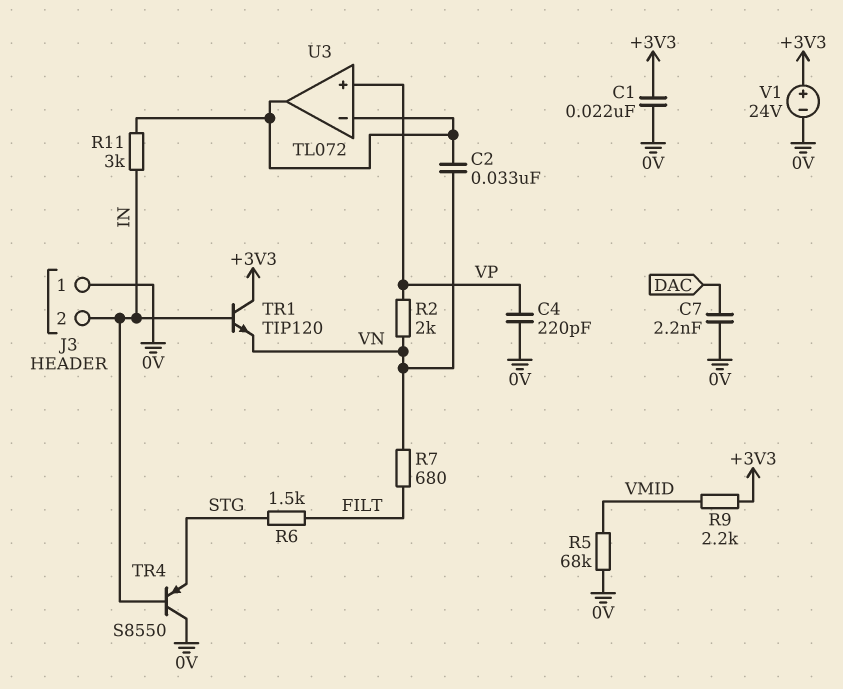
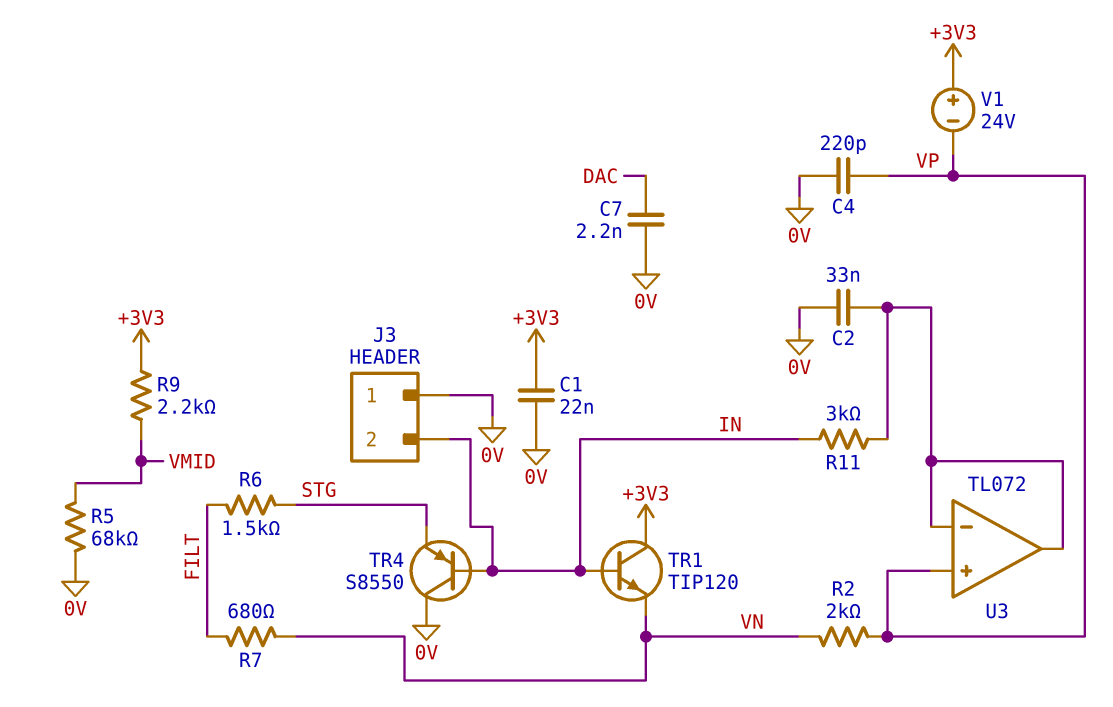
C2: 33nF (U3/in-, VN) -> 33nF (0V, U3/in-)
V1: 24V (plus +3V3, minus 0V) -> 24V (plus +3V3, minus VP)

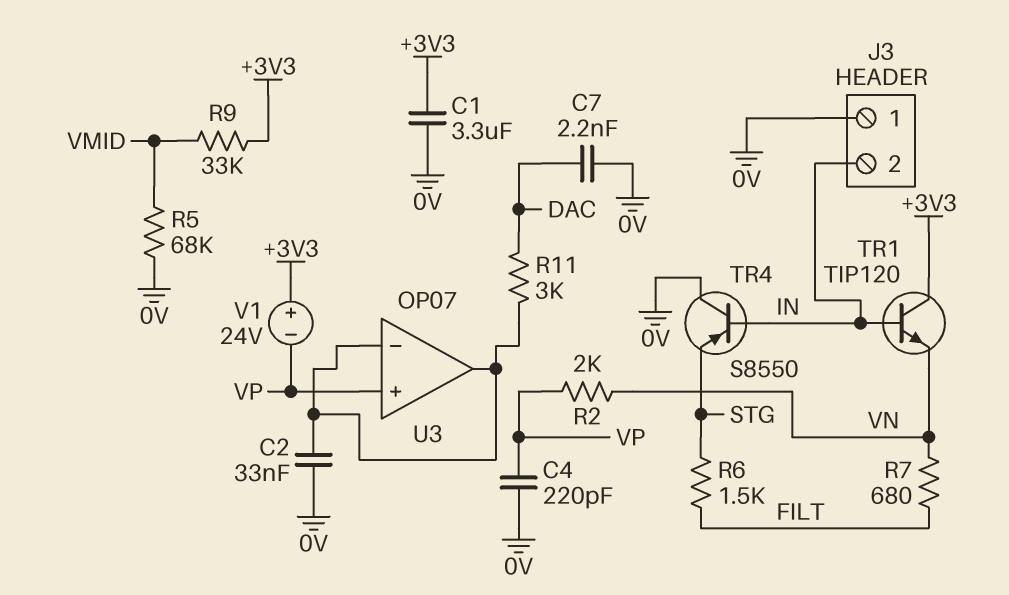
C1: 22nF (+3V3, 0V) -> 3.3uF (+3V3, 0V)
R9: 2.2k (+3V3, VMID) -> 33k (+3V3, VMID)
R11: 3k (IN, U3/in-) -> 3k (DAC, U3/in-)
U3: TL072 -> OP07

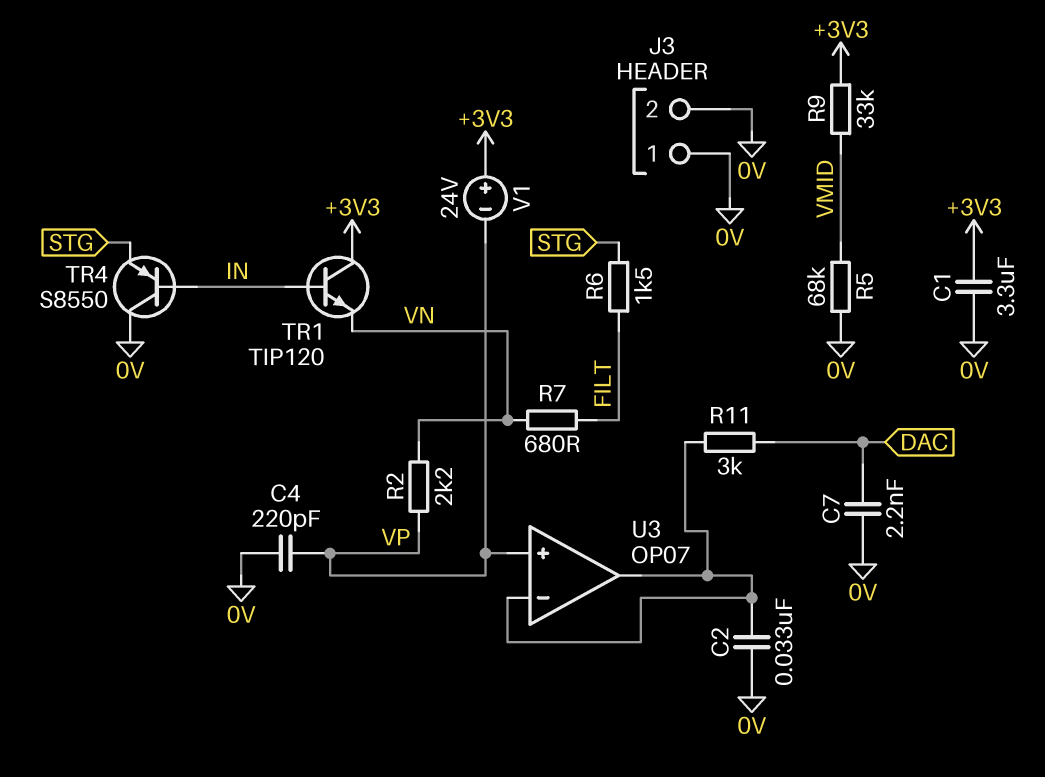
J3 pin 2: IN -> 0V
R2: 2k (VN, VP) -> 2.2k (VN, VP)

